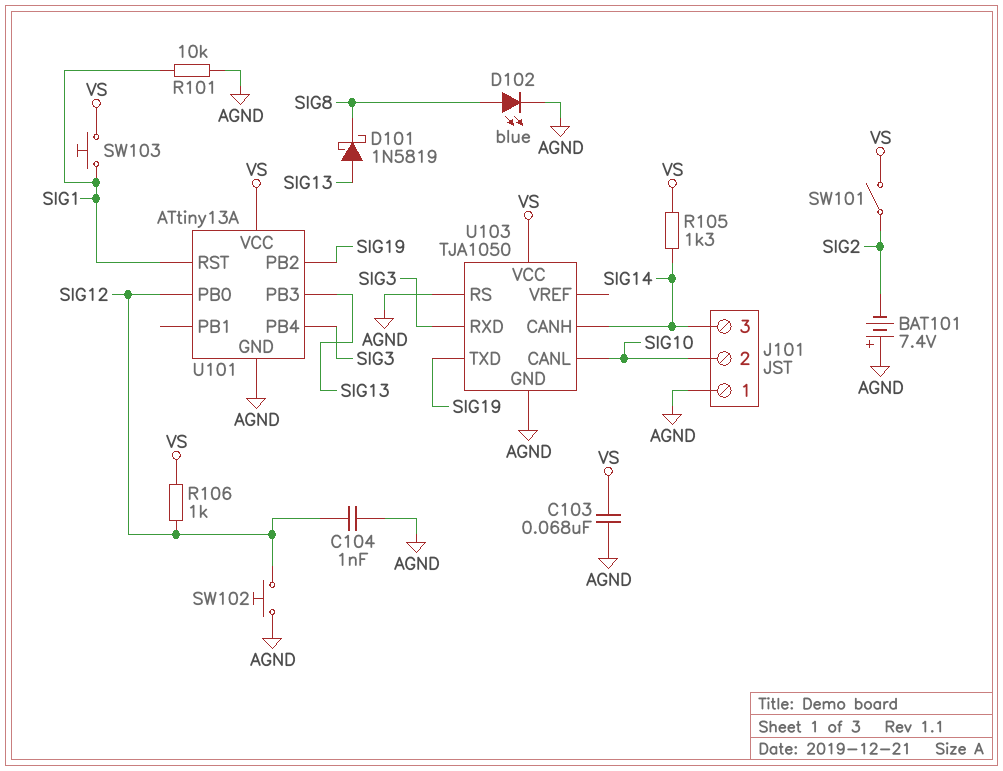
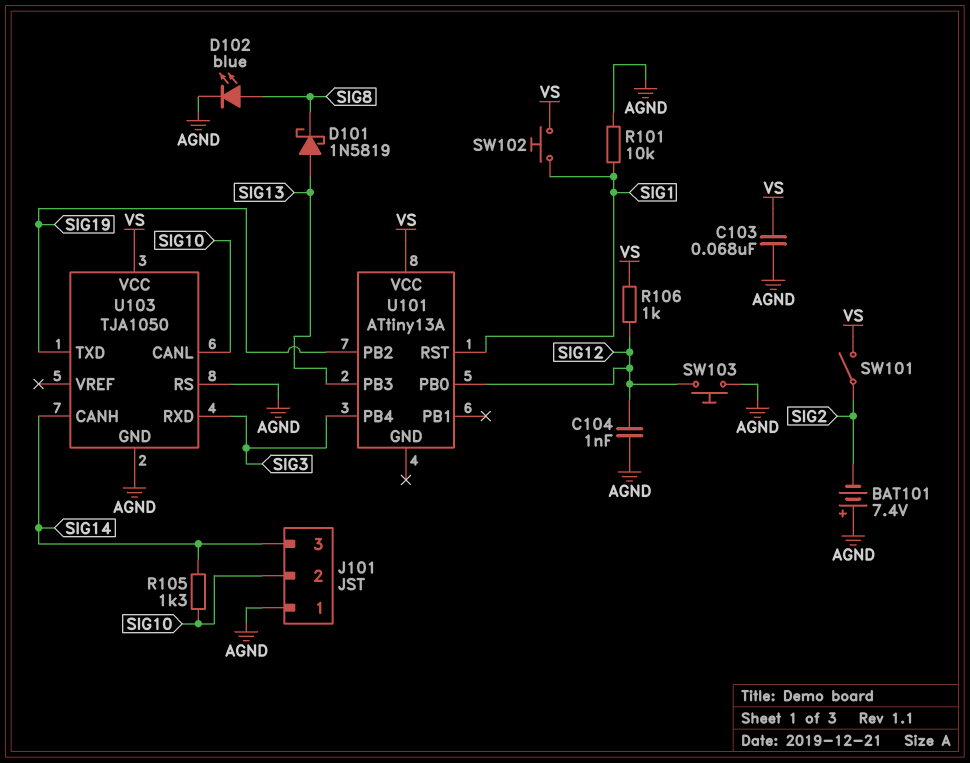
R105: 1.3k (SIG14, VS) -> 1.3k (SIG10, SIG14)
SW102: button (AGND, SIG12) -> button (SIG1, VS)
SW103: button (SIG1, VS) -> button (AGND, SIG12)
U101 pin GND: AGND -> none

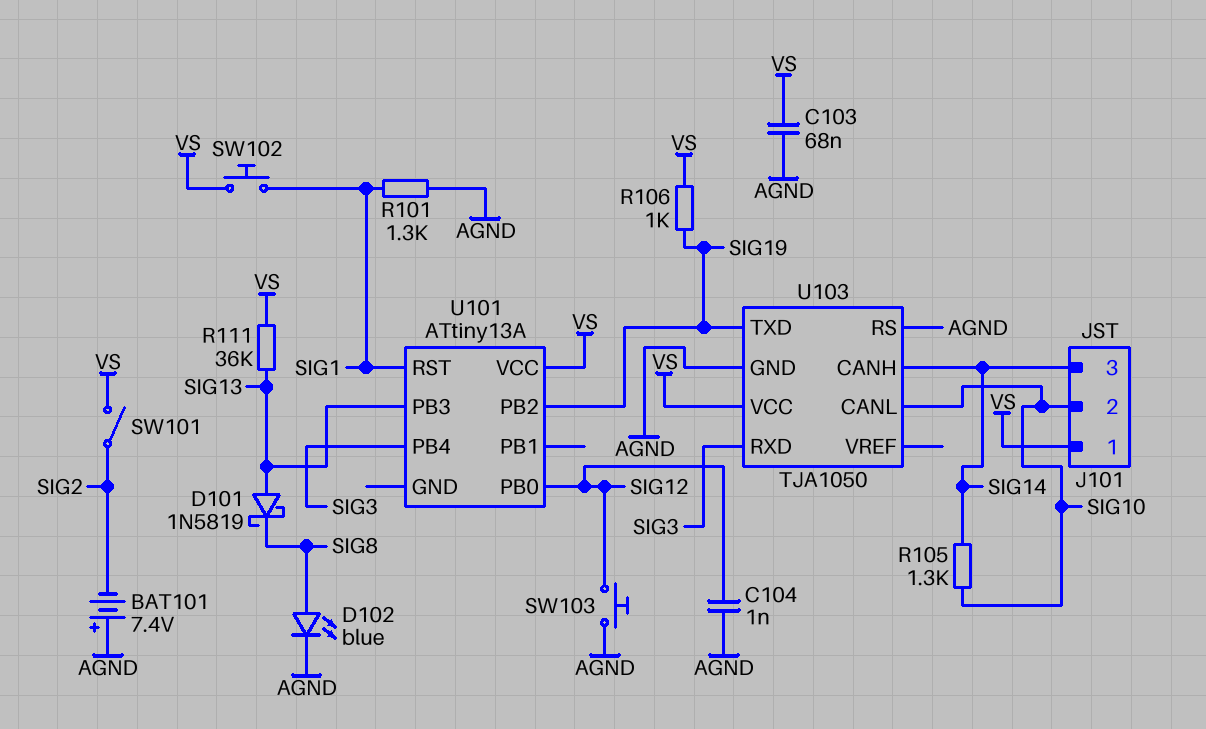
J101 pin 1: AGND -> VS
R101: 10k (AGND, SIG1) -> 1.3k (AGND, SIG1)
R106: 1k (SIG12, VS) -> 1k (SIG19, VS)
R111: none -> 36k (SIG13, VS)

